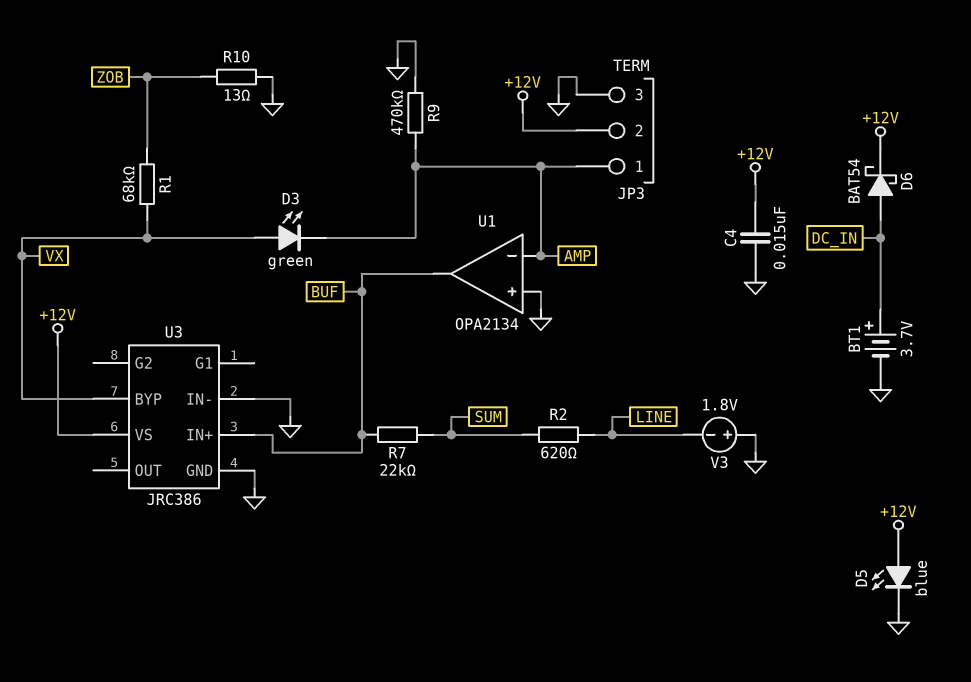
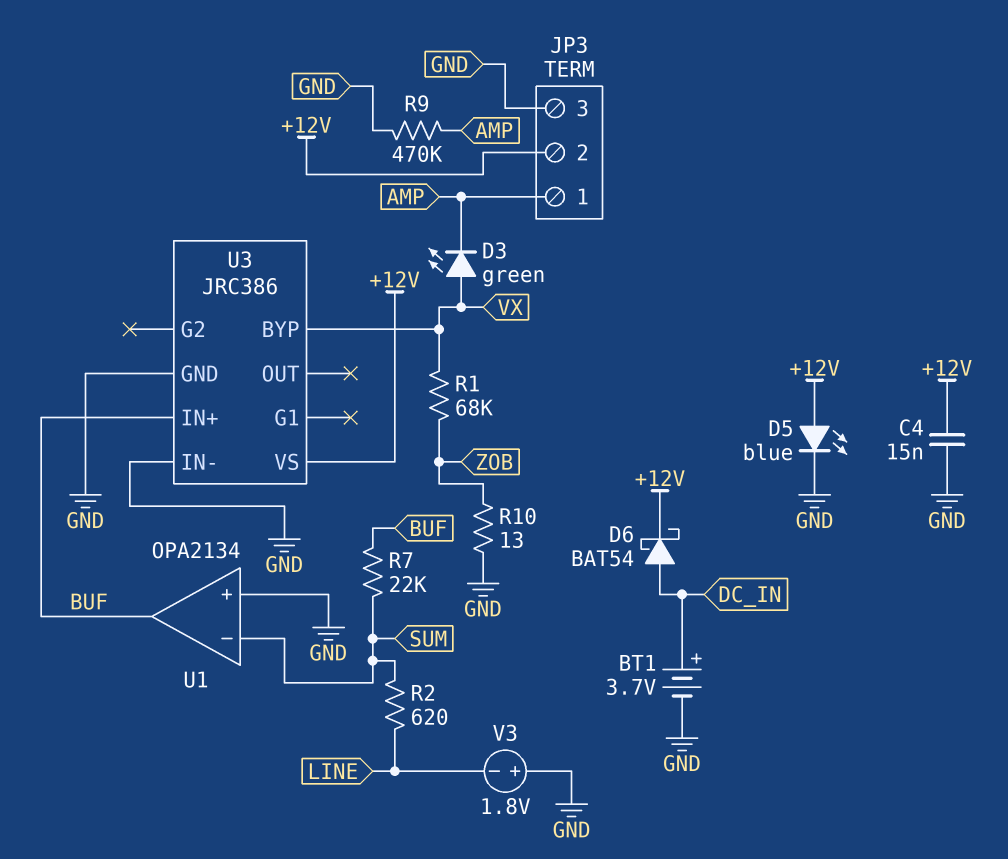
U1 pin in-: AMP -> SUM

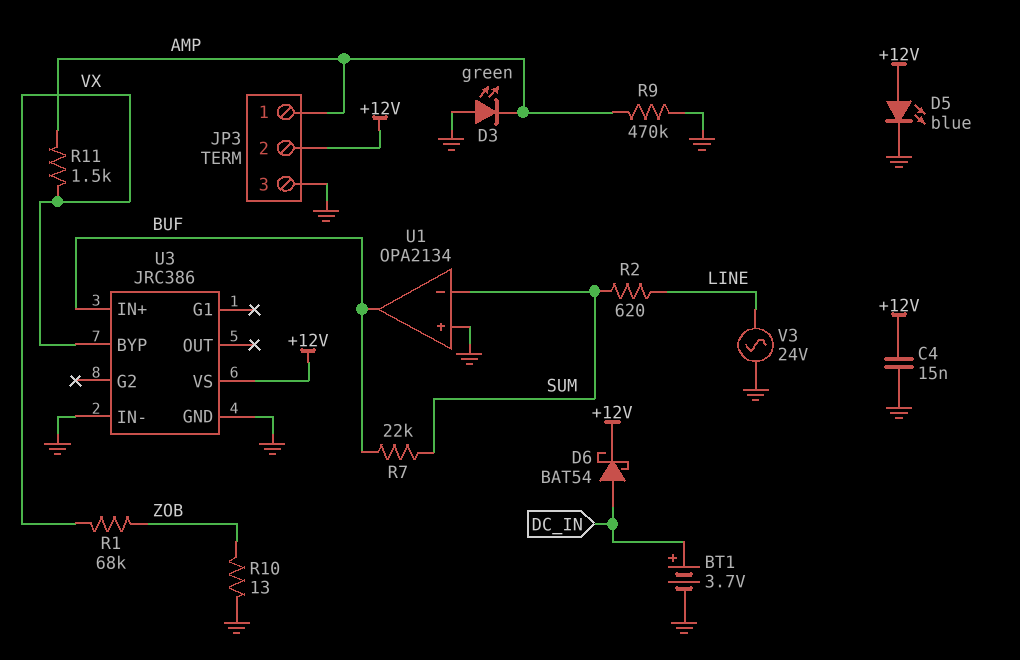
D3: LED green (A VX, K AMP) -> LED green (A GND, K AMP)
R11: none -> 1.5k (AMP, VX)
V3: 1.8V (plus GND, minus LINE) -> AC 24V (GND, LINE)

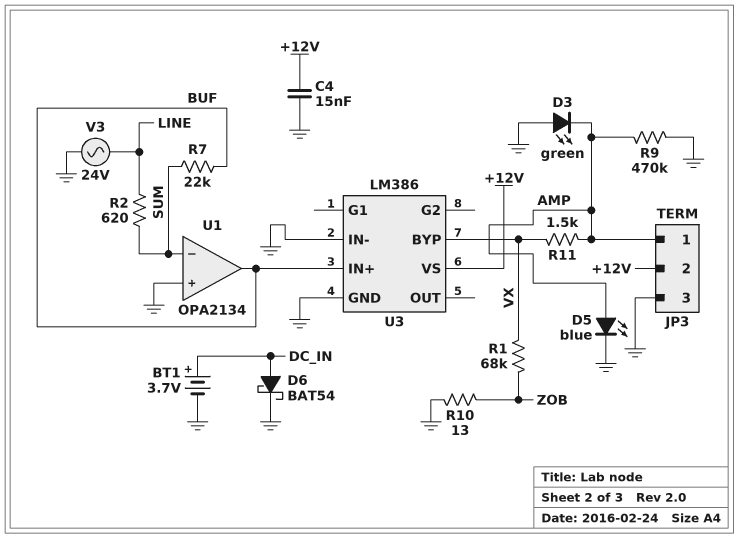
D5: LED blue (A +12V, K GND) -> LED blue (A AMP, K GND)
D6: schottky BAT54 (A DC_IN, K +12V) -> schottky BAT54 (A DC_IN, K GND)
U3: JRC386 -> LM386

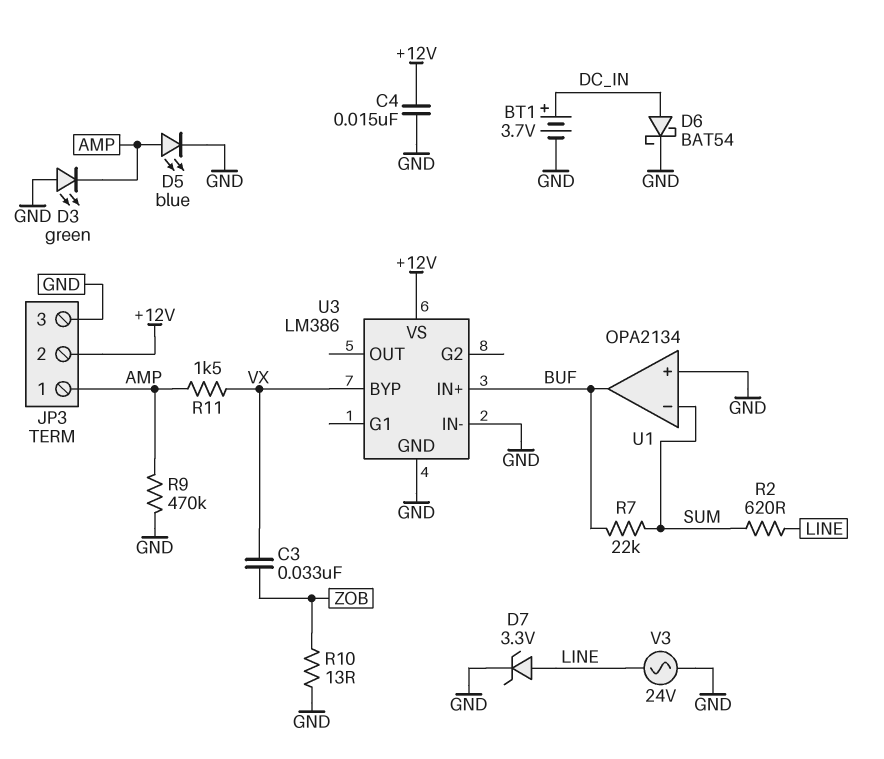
C3: none -> 33nF (VX, ZOB)
D7: none -> zener 3.3V (A LINE, K GND)
R1: 68k (VX, ZOB) -> none

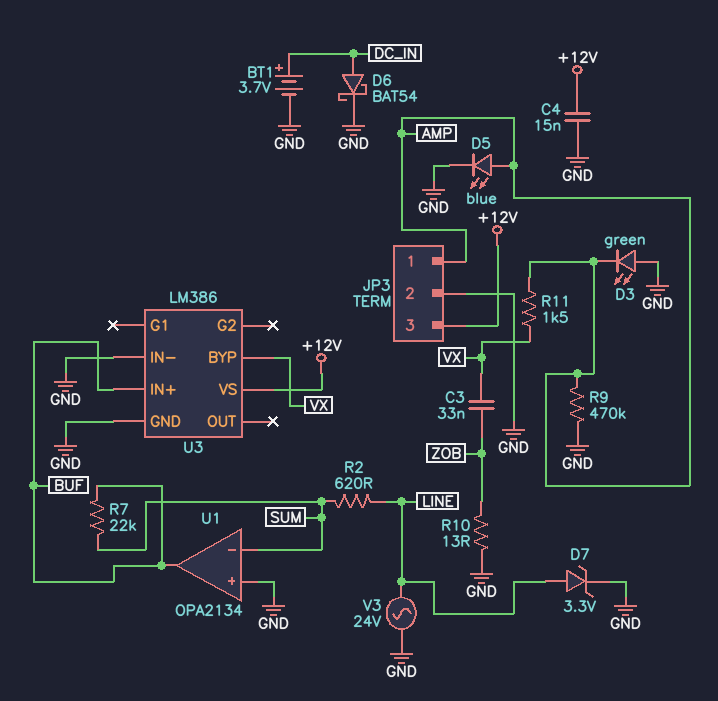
JP3 pin 2: +12V -> GND
JP3 pin 3: GND -> +12V

